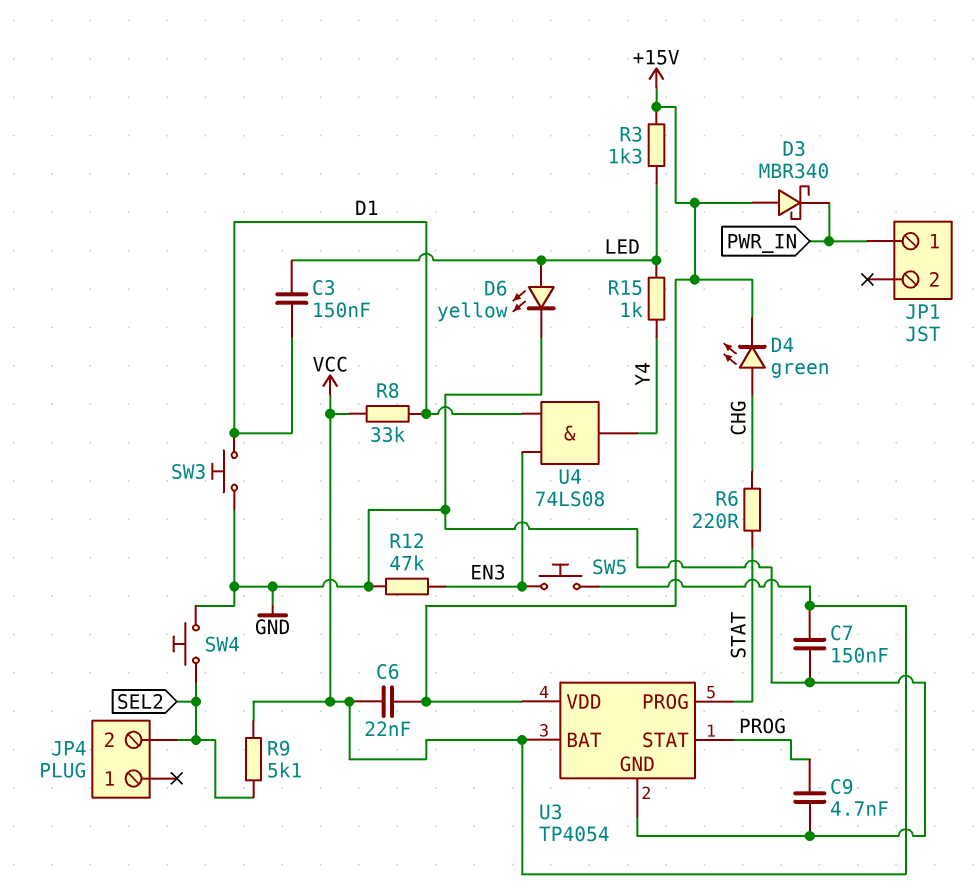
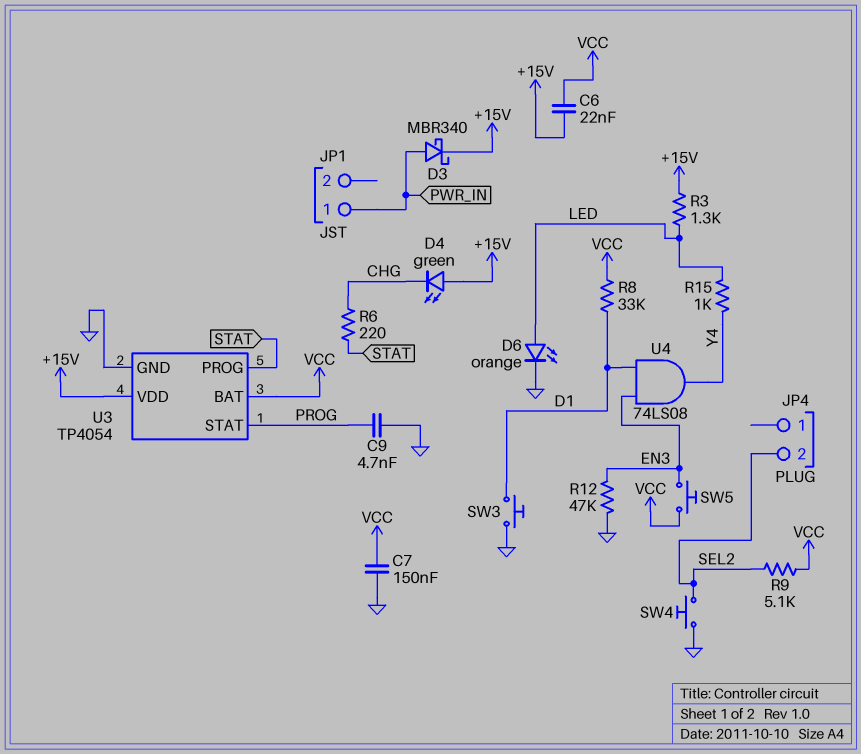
C3: 150nF (D1, LED) -> none
D3: schottky MBR340 (A +15V, K PWR_IN) -> schottky MBR340 (A PWR_IN, K +15V)
D4: LED green (A CHG, K +15V) -> LED green (A +15V, K CHG)
D6: LED yellow (A LED, K GND) -> LED orange (A LED, K GND)

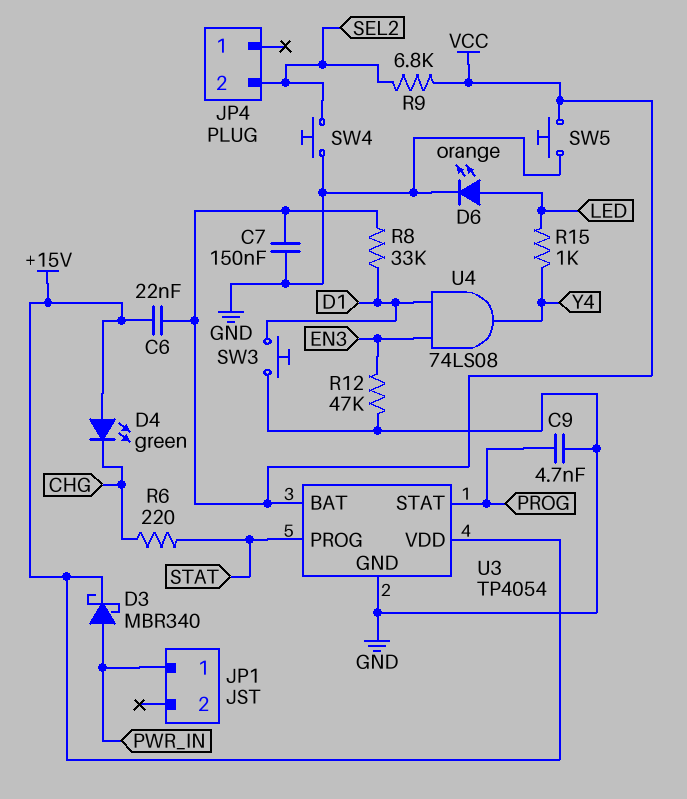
R3: 1.3k (+15V, LED) -> none
R9: 5.1k (SEL2, VCC) -> 6.8k (SEL2, VCC)
SW5: button (EN3, VCC) -> button (GND, VCC)

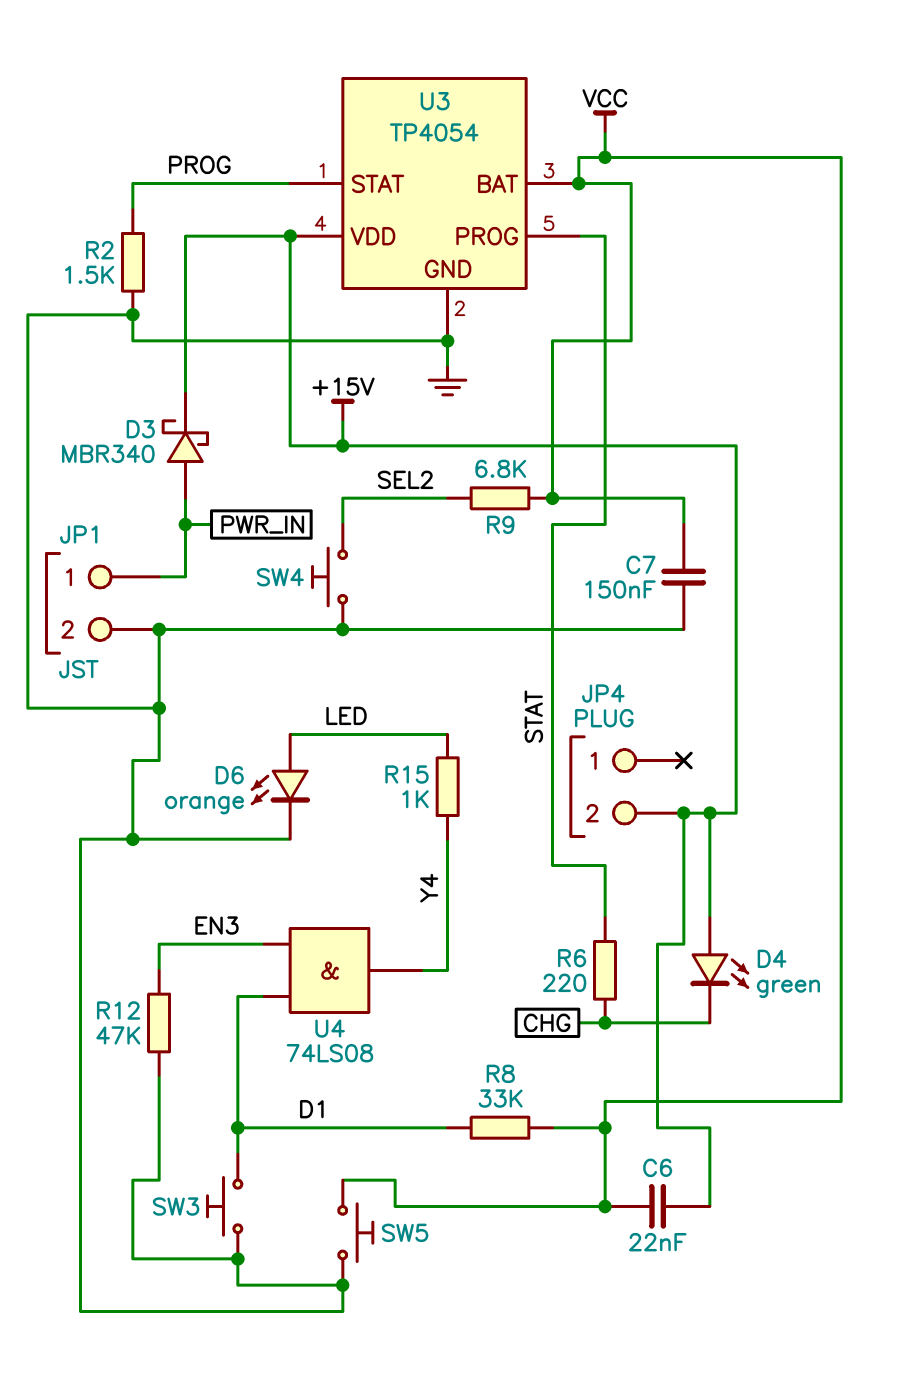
C9: 4.7nF (GND, PROG) -> none
JP1 pin 2: none -> GND
JP4 pin 2: SEL2 -> +15V
R2: none -> 1.5k (GND, PROG)

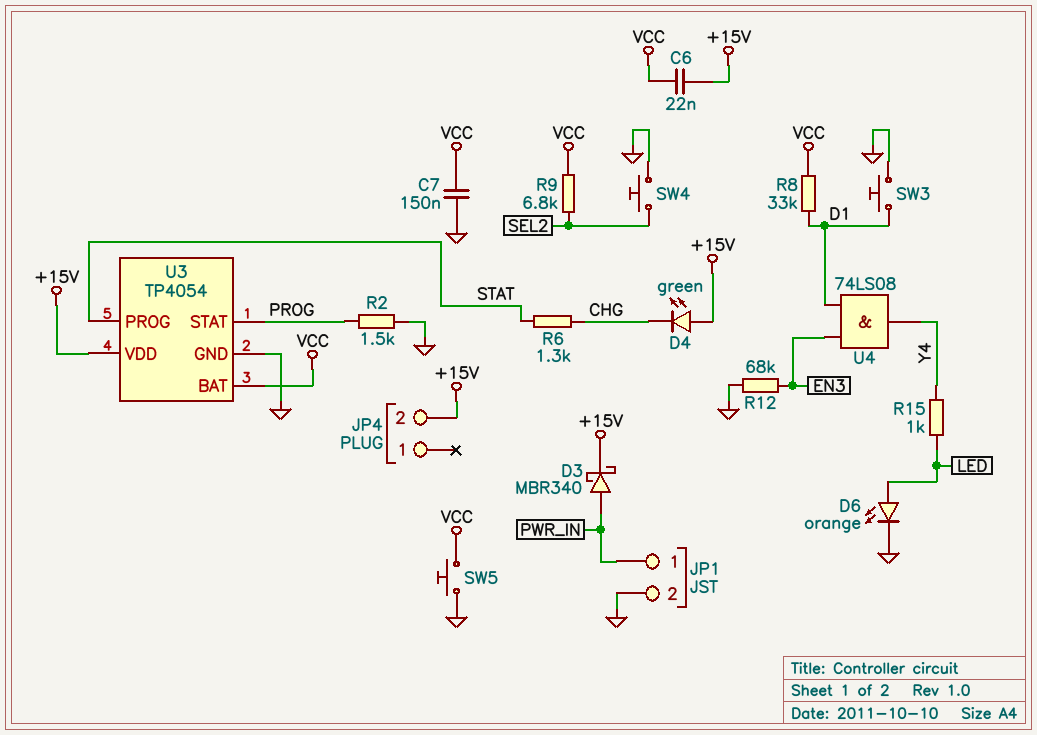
R6: 220 (CHG, STAT) -> 1.3k (CHG, STAT)
R12: 47k (EN3, GND) -> 68k (EN3, GND)

